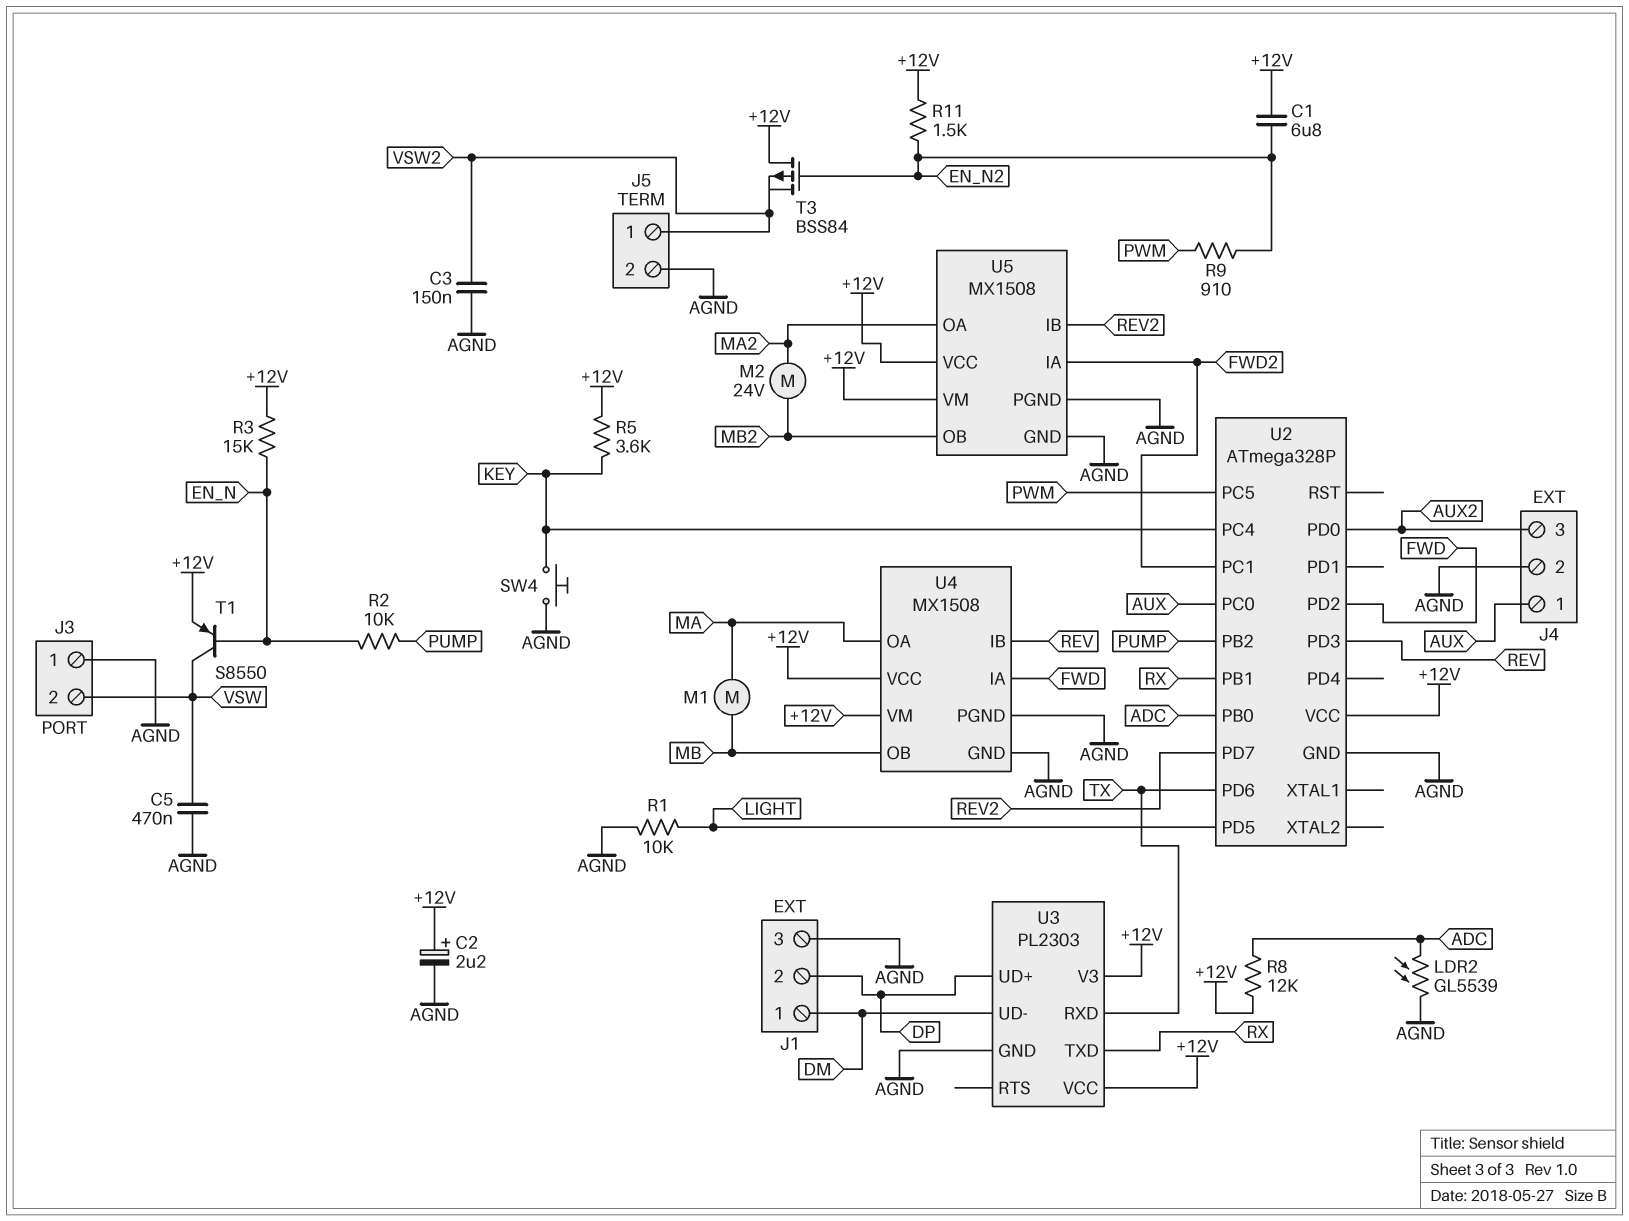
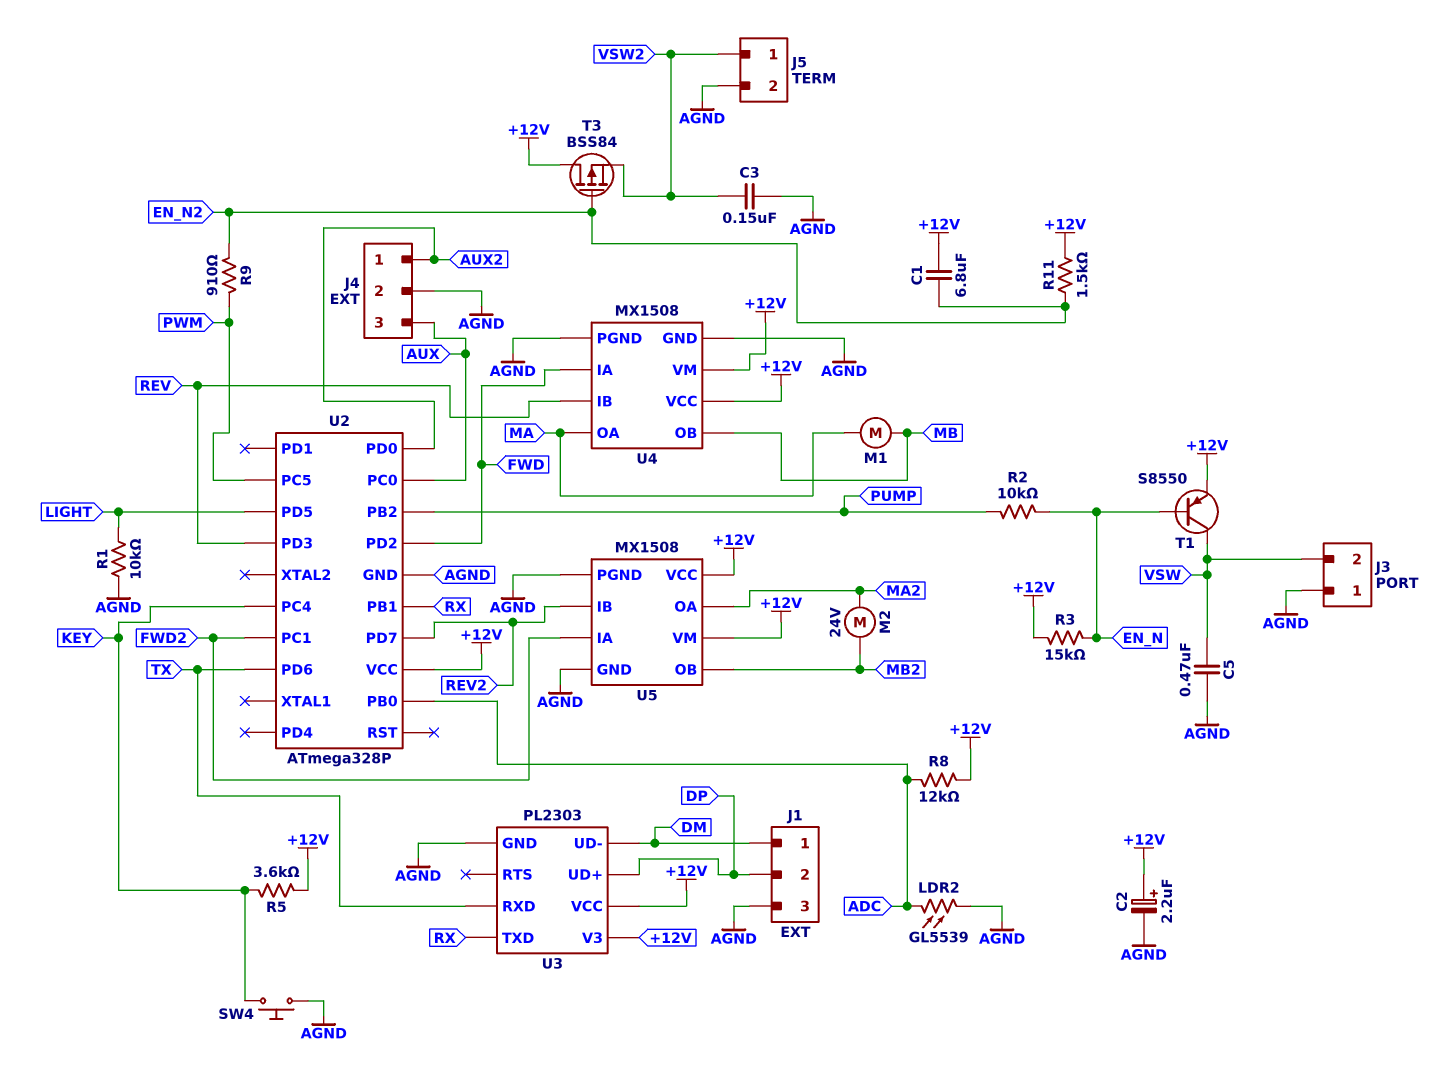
J4 pin 1: AUX -> AUX2
J4 pin 3: AUX2 -> AUX

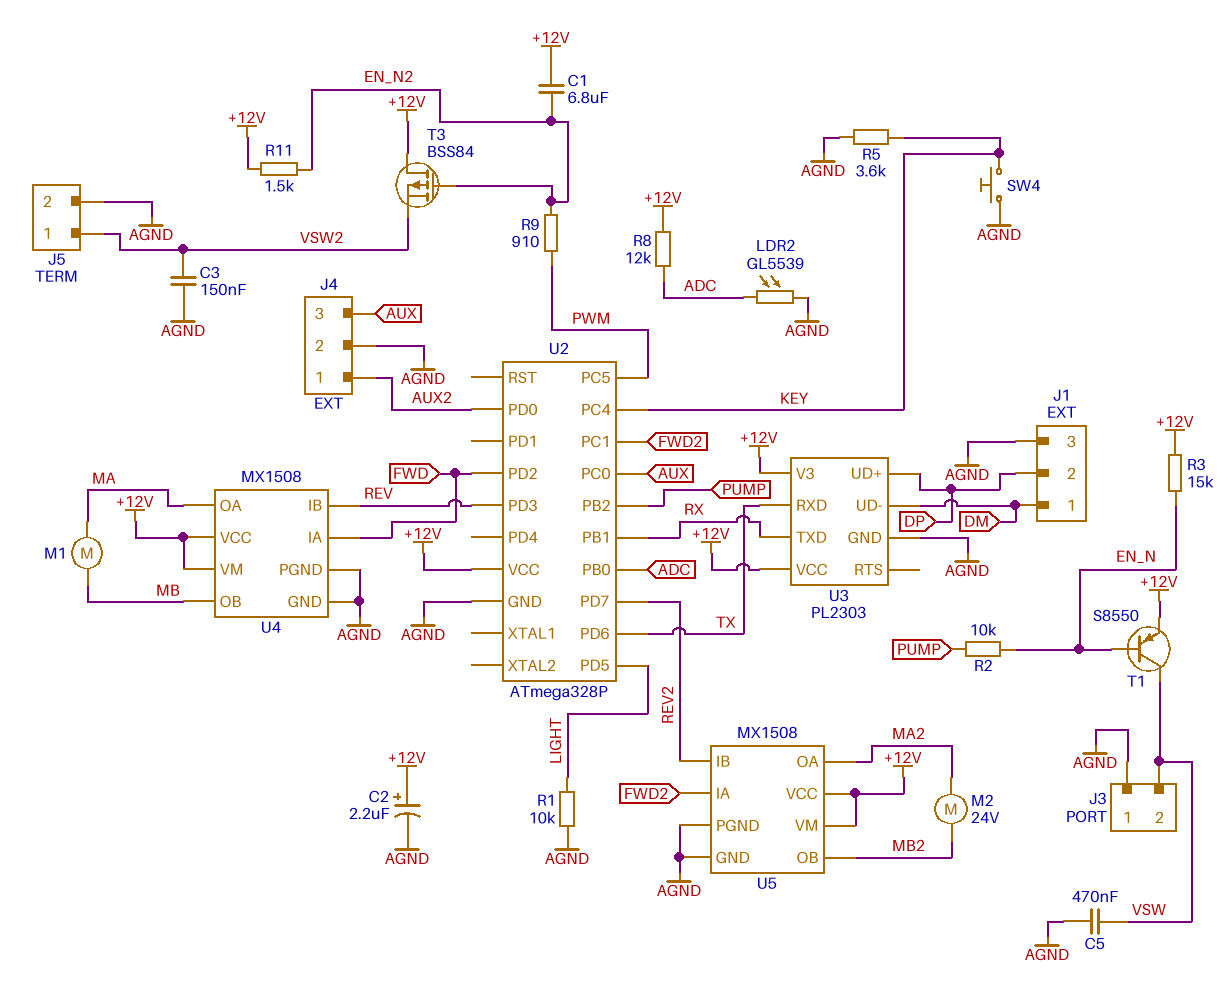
R5: 3.6k (+12V, KEY) -> 3.6k (AGND, KEY)

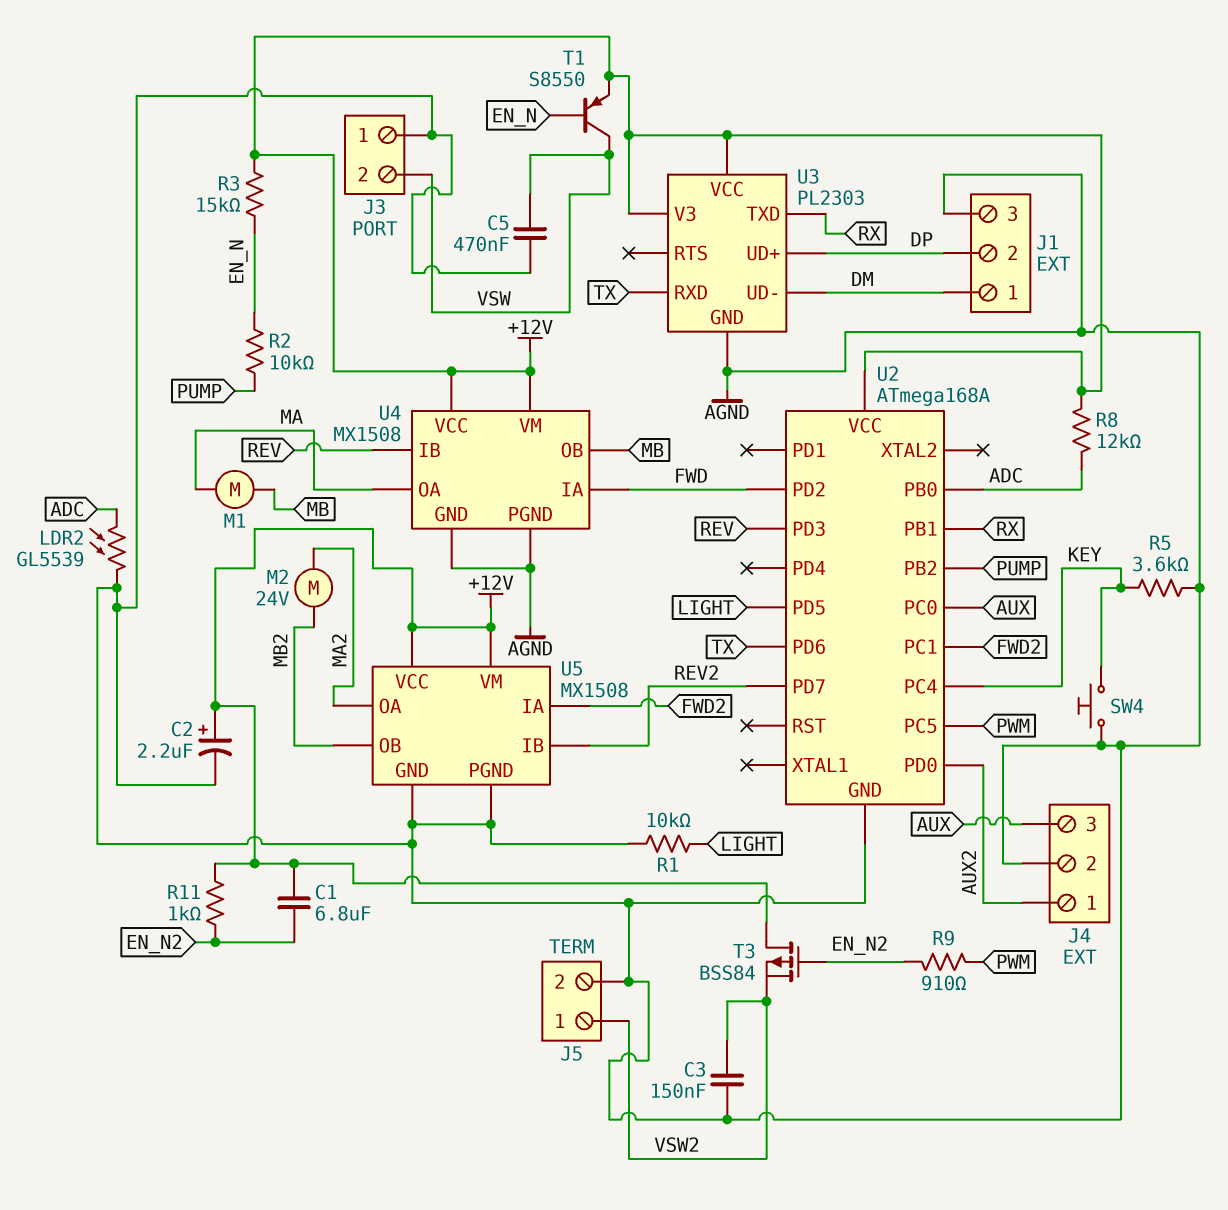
R11: 1.5k (+12V, EN_N2) -> 1k (+12V, EN_N2)
U2: ATmega328P -> ATmega168A

